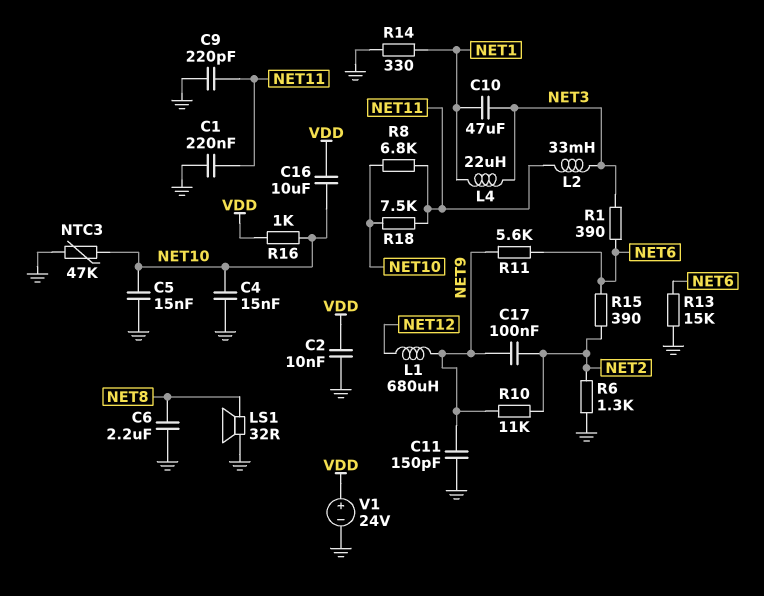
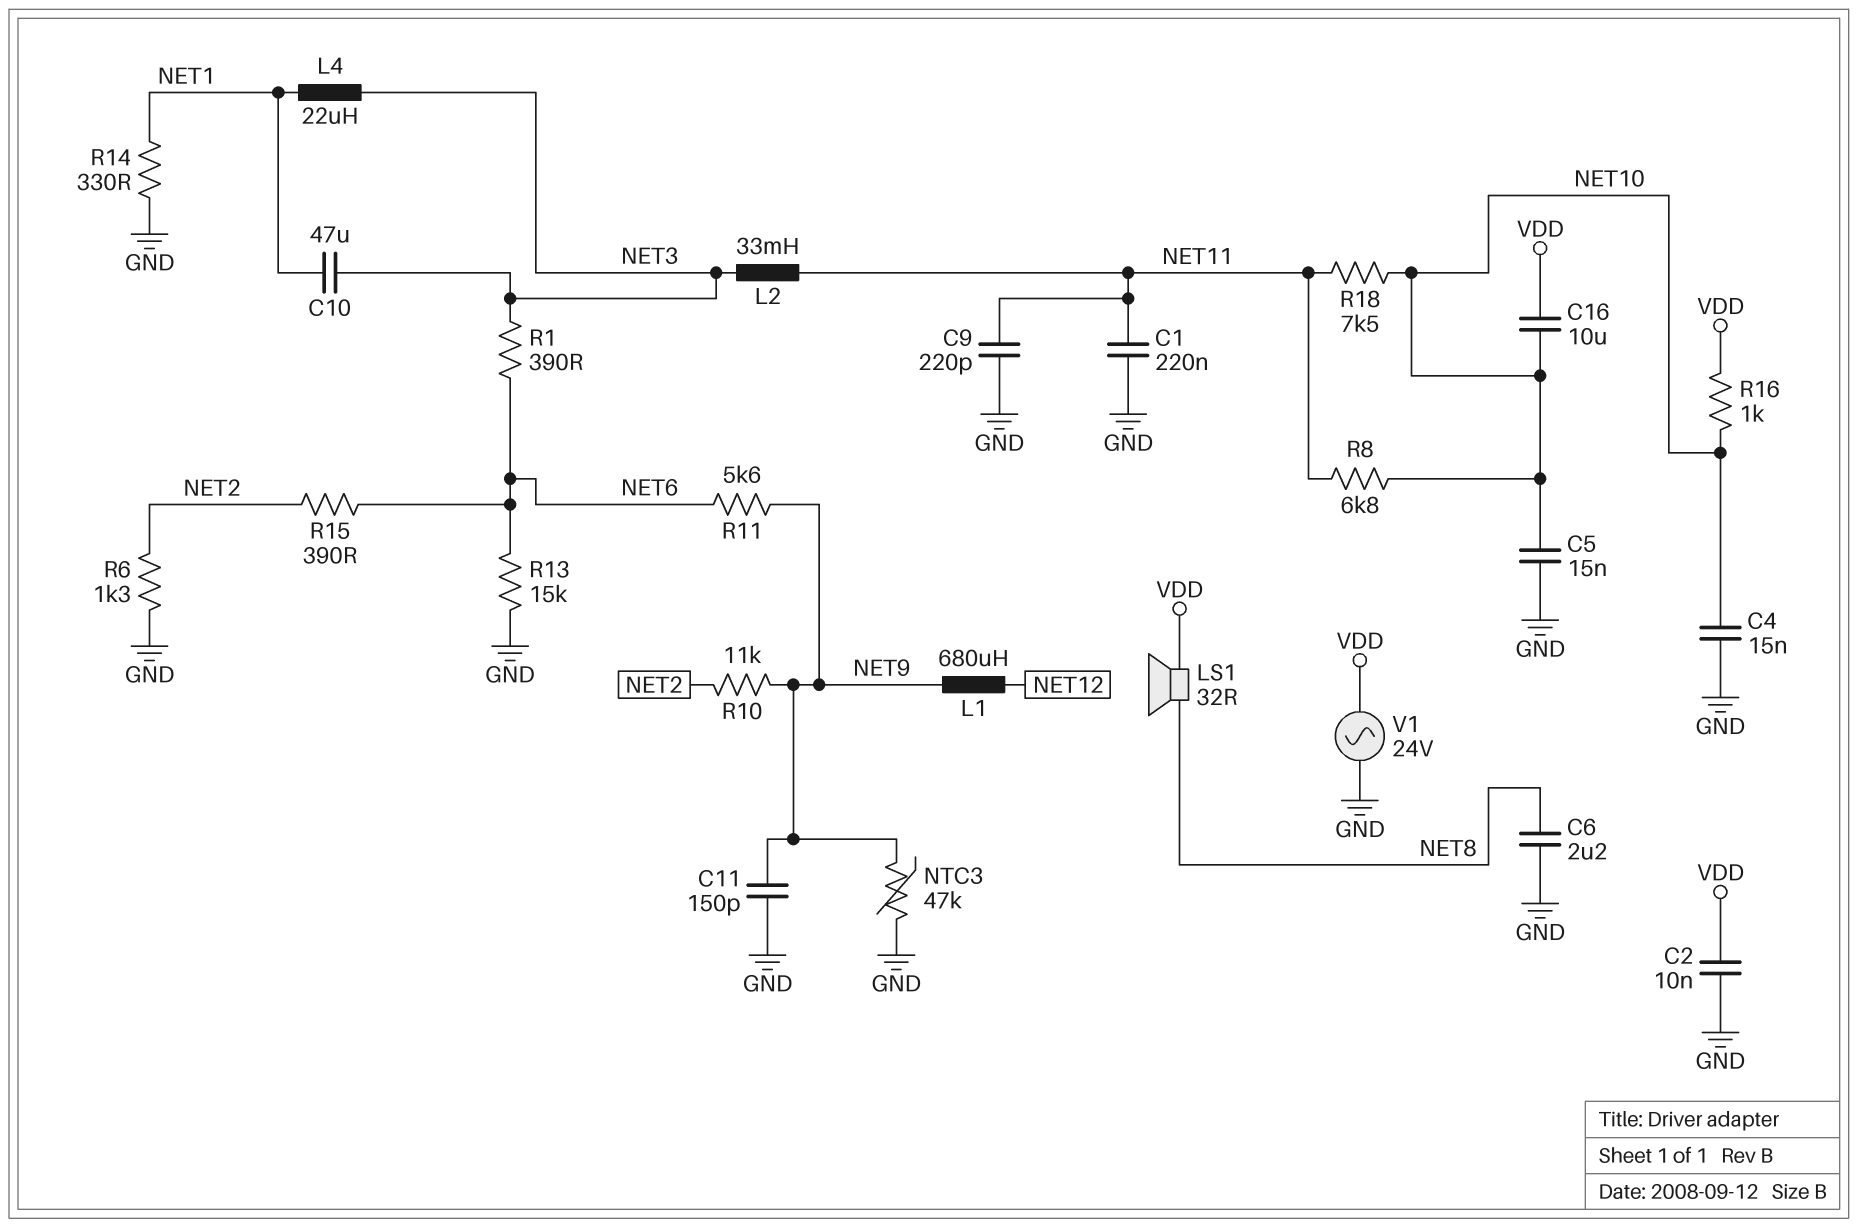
C17: 100nF (NET2, NET9) -> none
LS1: speaker 32R (GND, NET8) -> speaker 32R (NET8, VDD)
NTC3: 47k (GND, NET10) -> 47k (GND, NET9)
V1: 24V (plus VDD, minus GND) -> AC 24V (GND, VDD)

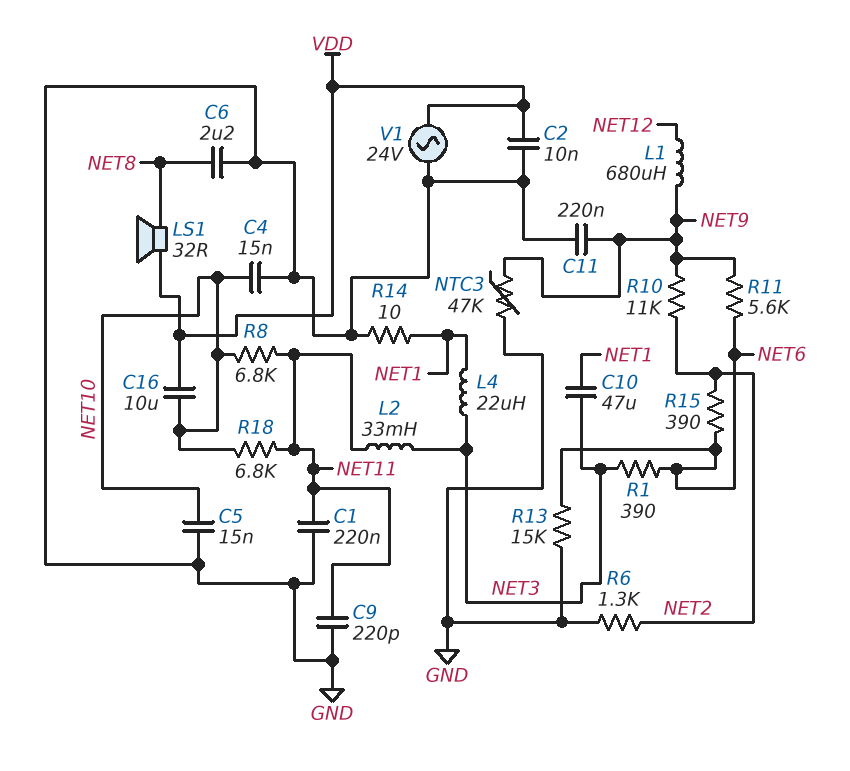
C11: 150pF (GND, NET9) -> 220nF (GND, NET9)
R14: 330 (GND, NET1) -> 10 (GND, NET1)
R16: 1k (NET10, VDD) -> none
R18: 7.5k (NET10, NET11) -> 6.8k (NET10, NET11)

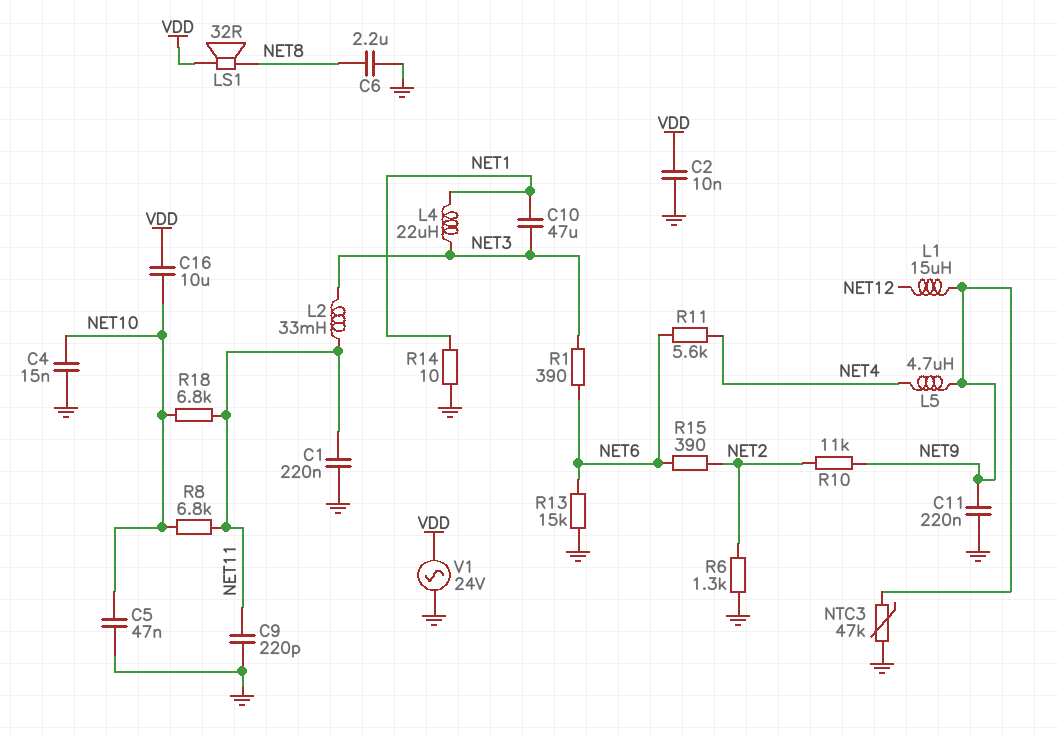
C5: 15nF (GND, NET10) -> 47nF (GND, NET10)
L1: 680uH (NET9, NET12) -> 15uH (NET9, NET12)
L5: none -> 4.7uH (NET4, NET9)
R11: 5.6k (NET6, NET9) -> 5.6k (NET4, NET6)

